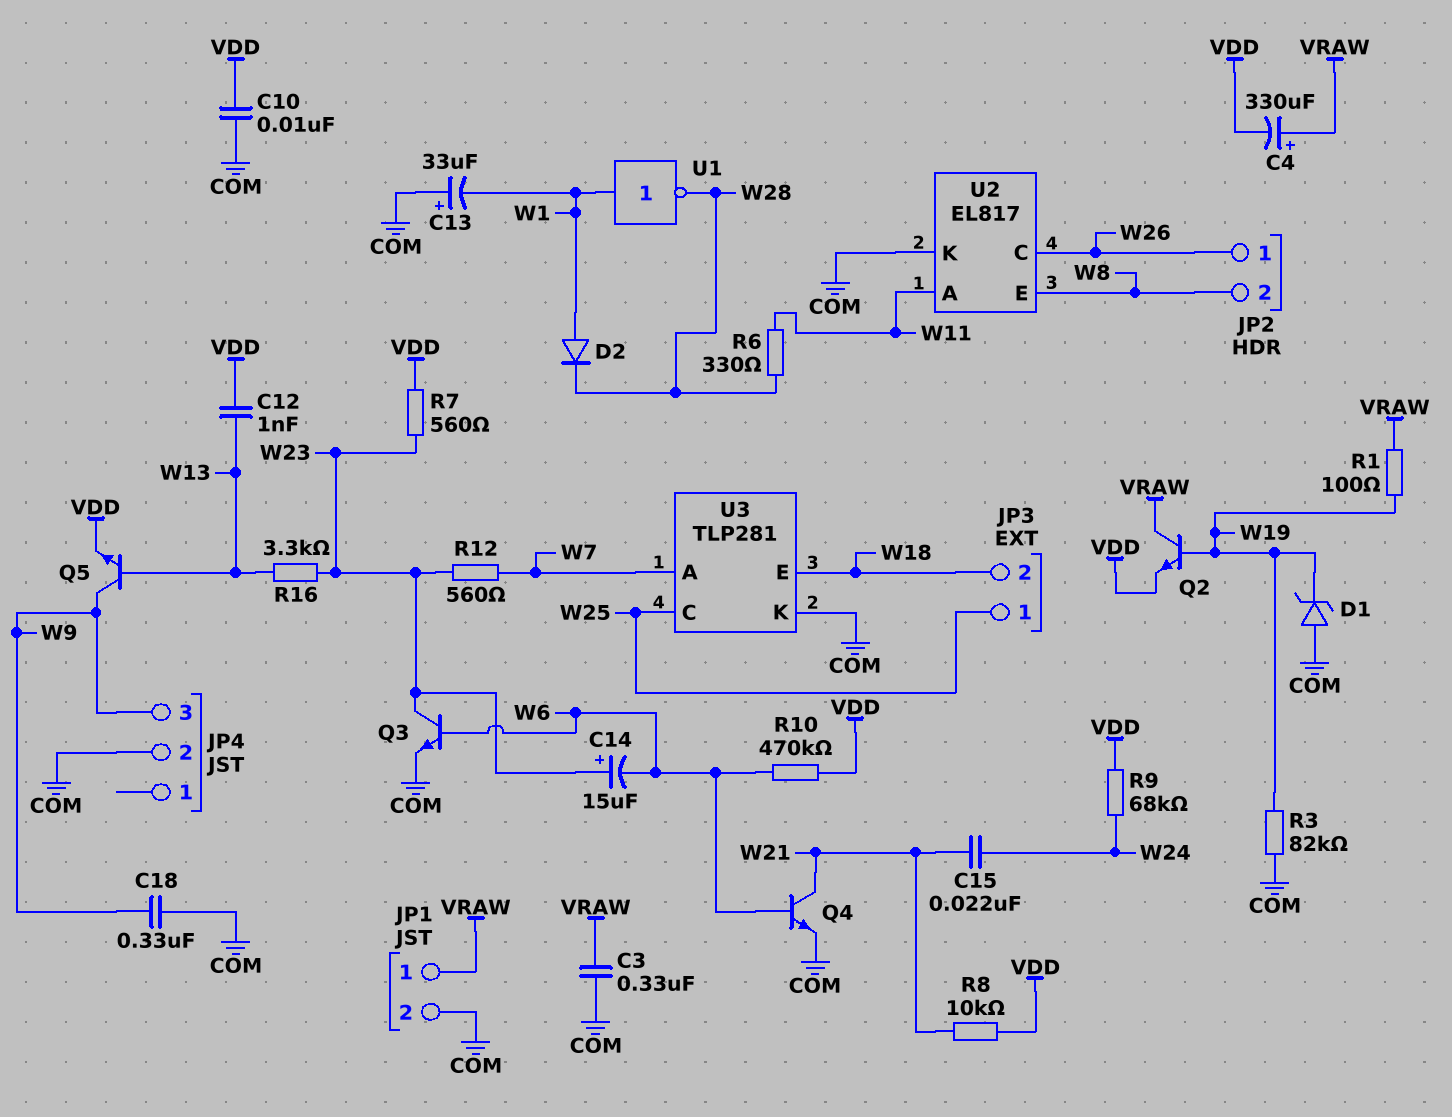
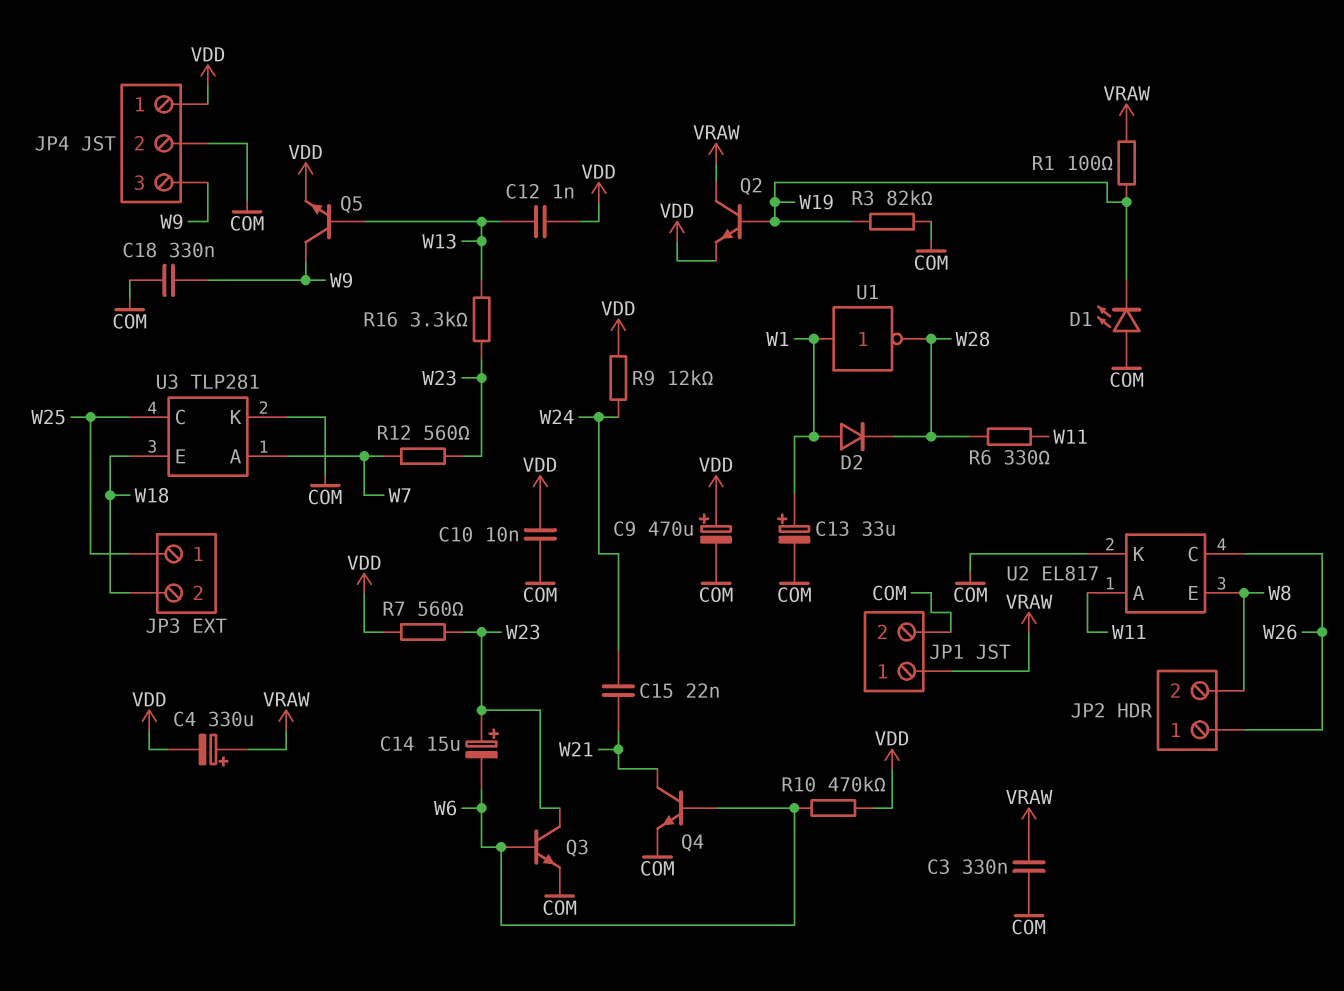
C9: none -> 470uF (plus VDD, minus COM)
C13: 33uF (plus COM, minus W1) -> 33uF (plus W1, minus COM)
D1: zener (A COM, K W19) -> LED (A COM, K W19)
JP4 pin 1: none -> VDD
R8: 10k (VDD, W21) -> none
R9: 68k (VDD, W24) -> 12k (VDD, W24)

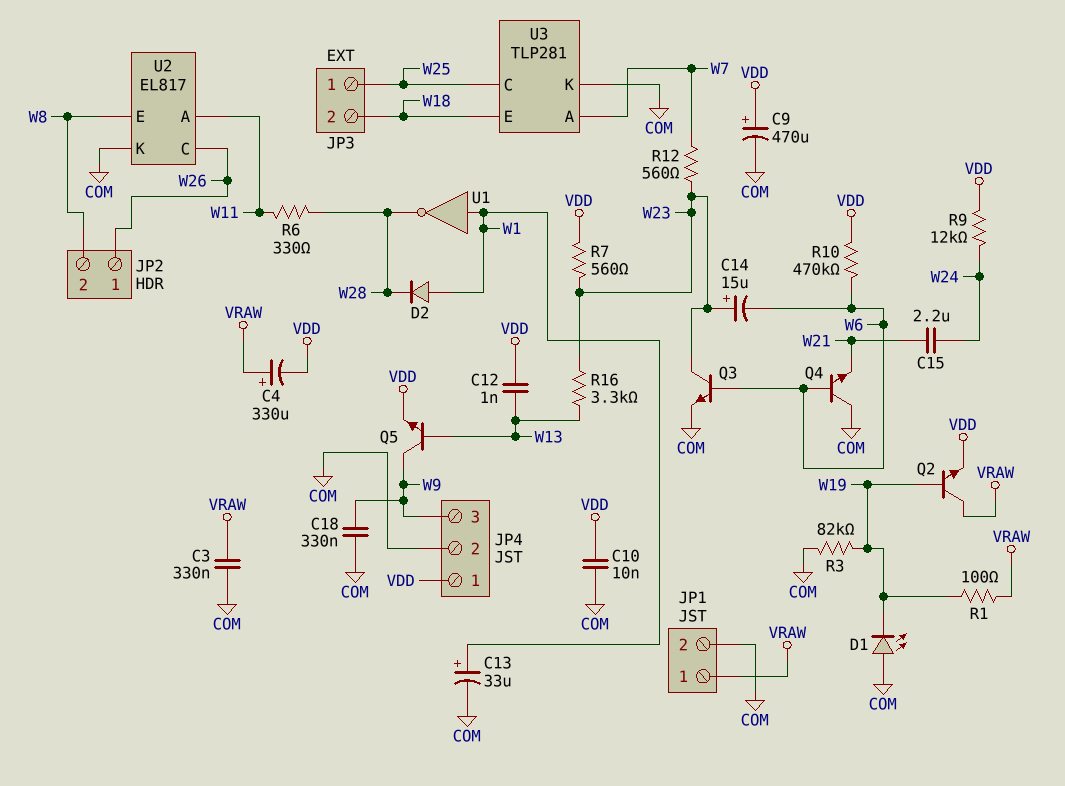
C15: 22nF (W21, W24) -> 2.2uF (W21, W24)
Q4: NPN (B W6, C W21, E COM) -> NPN (B W6, C COM, E W21)

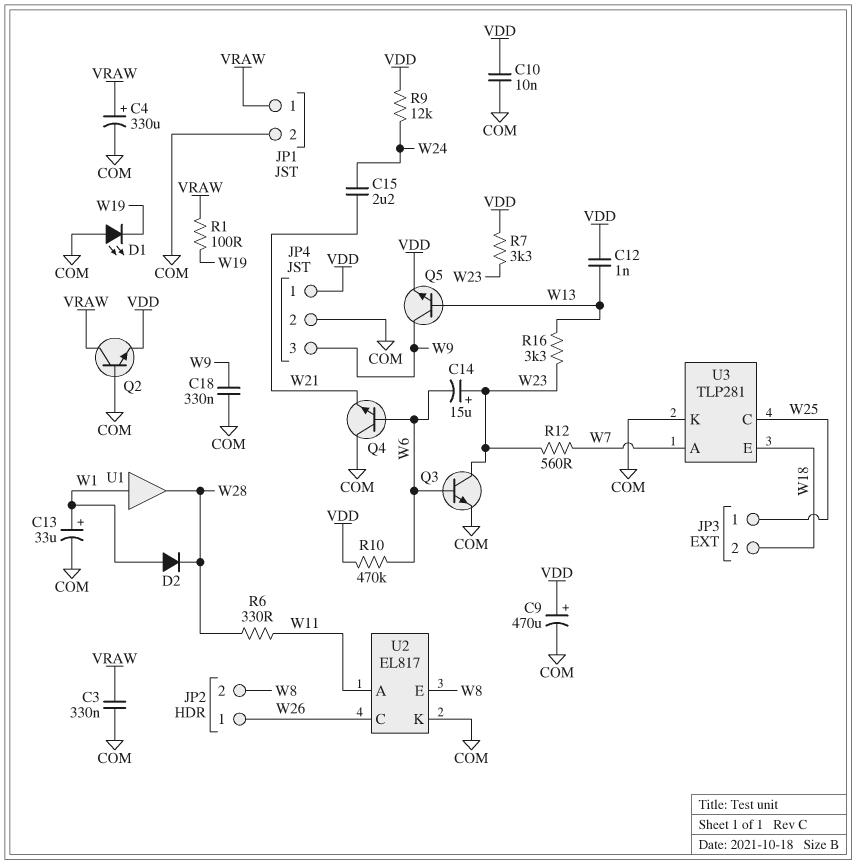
C4: 330uF (plus VRAW, minus VDD) -> 330uF (plus VRAW, minus COM)
Q2: NPN (B W19, C VRAW, E VDD) -> NPN (B COM, C VRAW, E VDD)
R3: 82k (COM, W19) -> none
R7: 560 (VDD, W23) -> 3.3k (VDD, W23)
U1: NOT (in W1, out W28) -> buffer (in W1, out W28)

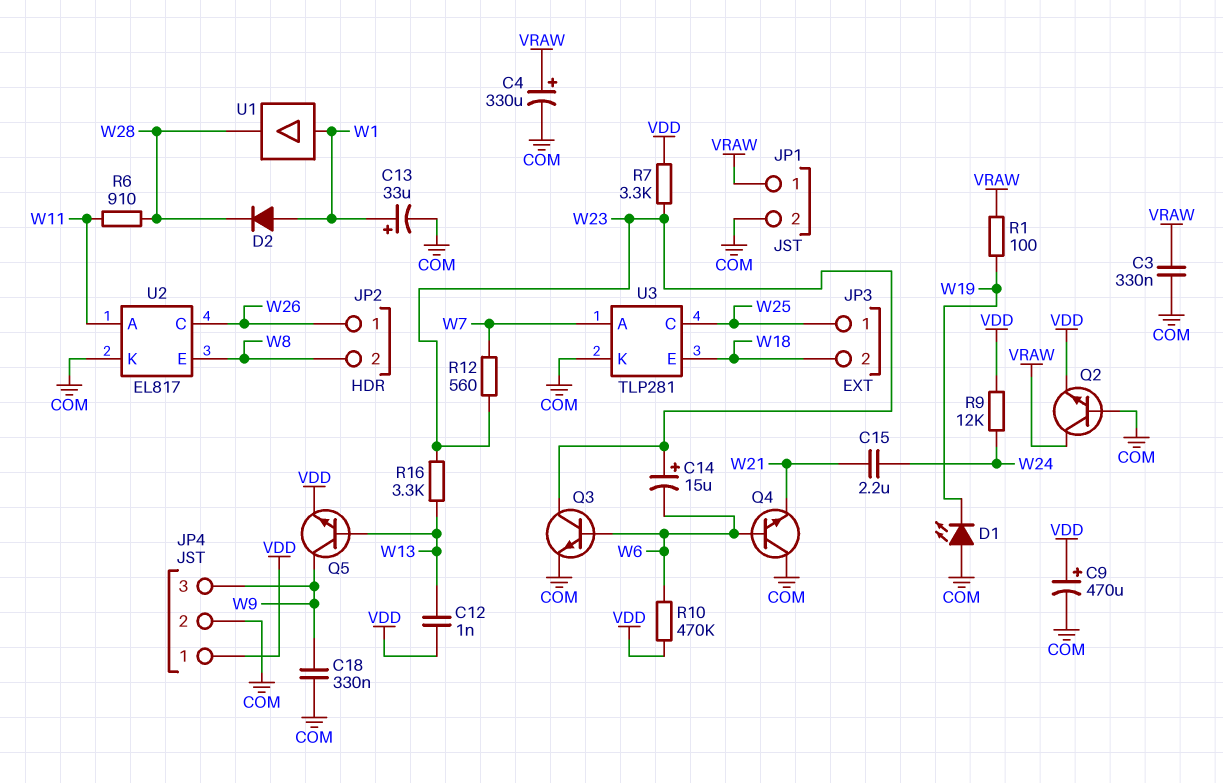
C10: 10nF (COM, VDD) -> none
R6: 330 (W11, W28) -> 910 (W11, W28)

